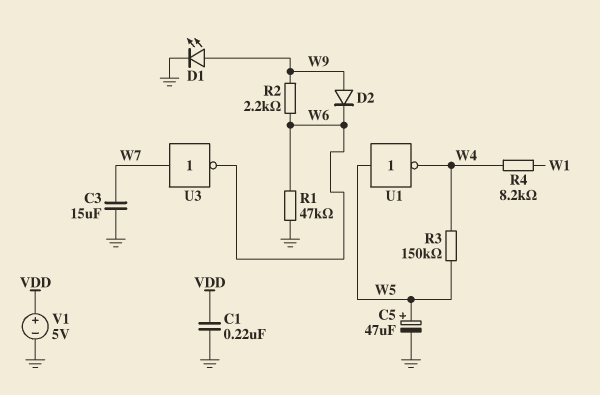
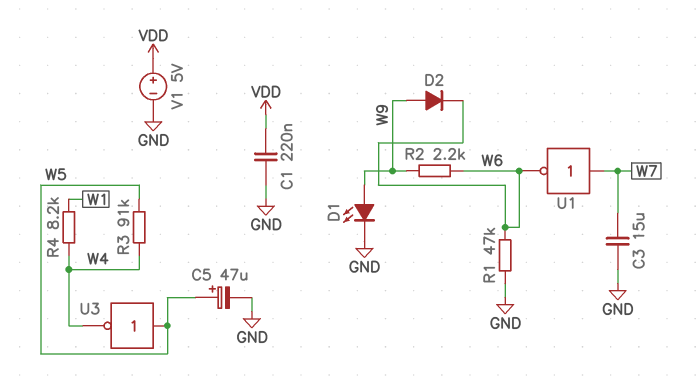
R3: 150k (W4, W5) -> 91k (W4, W5)
U1: NOT (in W5, out W4) -> NOT (in W7, out W6)
U3: NOT (in W7, out W6) -> NOT (in W5, out W4)

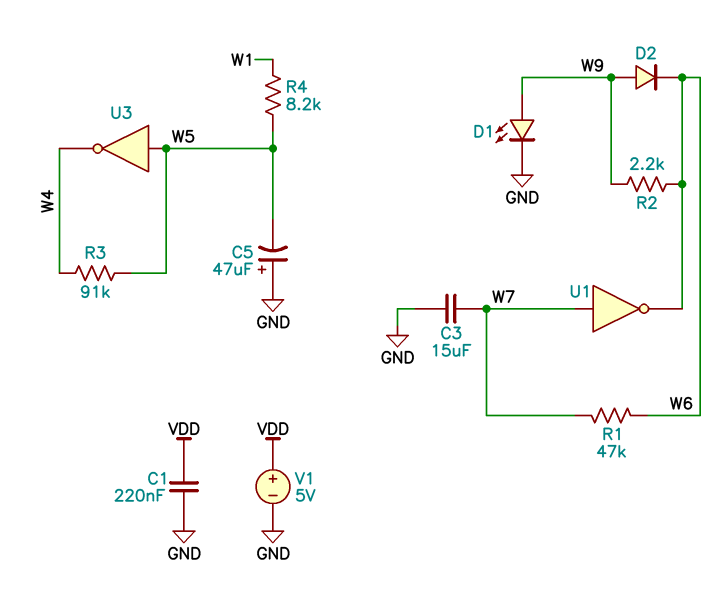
C5: 47uF (plus W5, minus GND) -> 47uF (plus GND, minus W5)
R1: 47k (GND, W6) -> 47k (W6, W7)
R4: 8.2k (W1, W4) -> 8.2k (W1, W5)

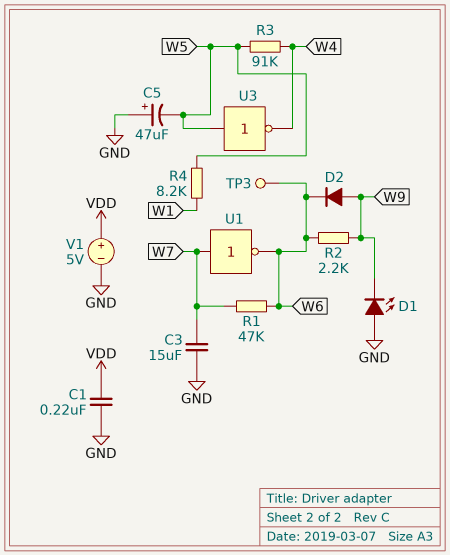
D1: LED (A W9, K GND) -> LED (A GND, K W9)
TP3: none -> test point (W6)

